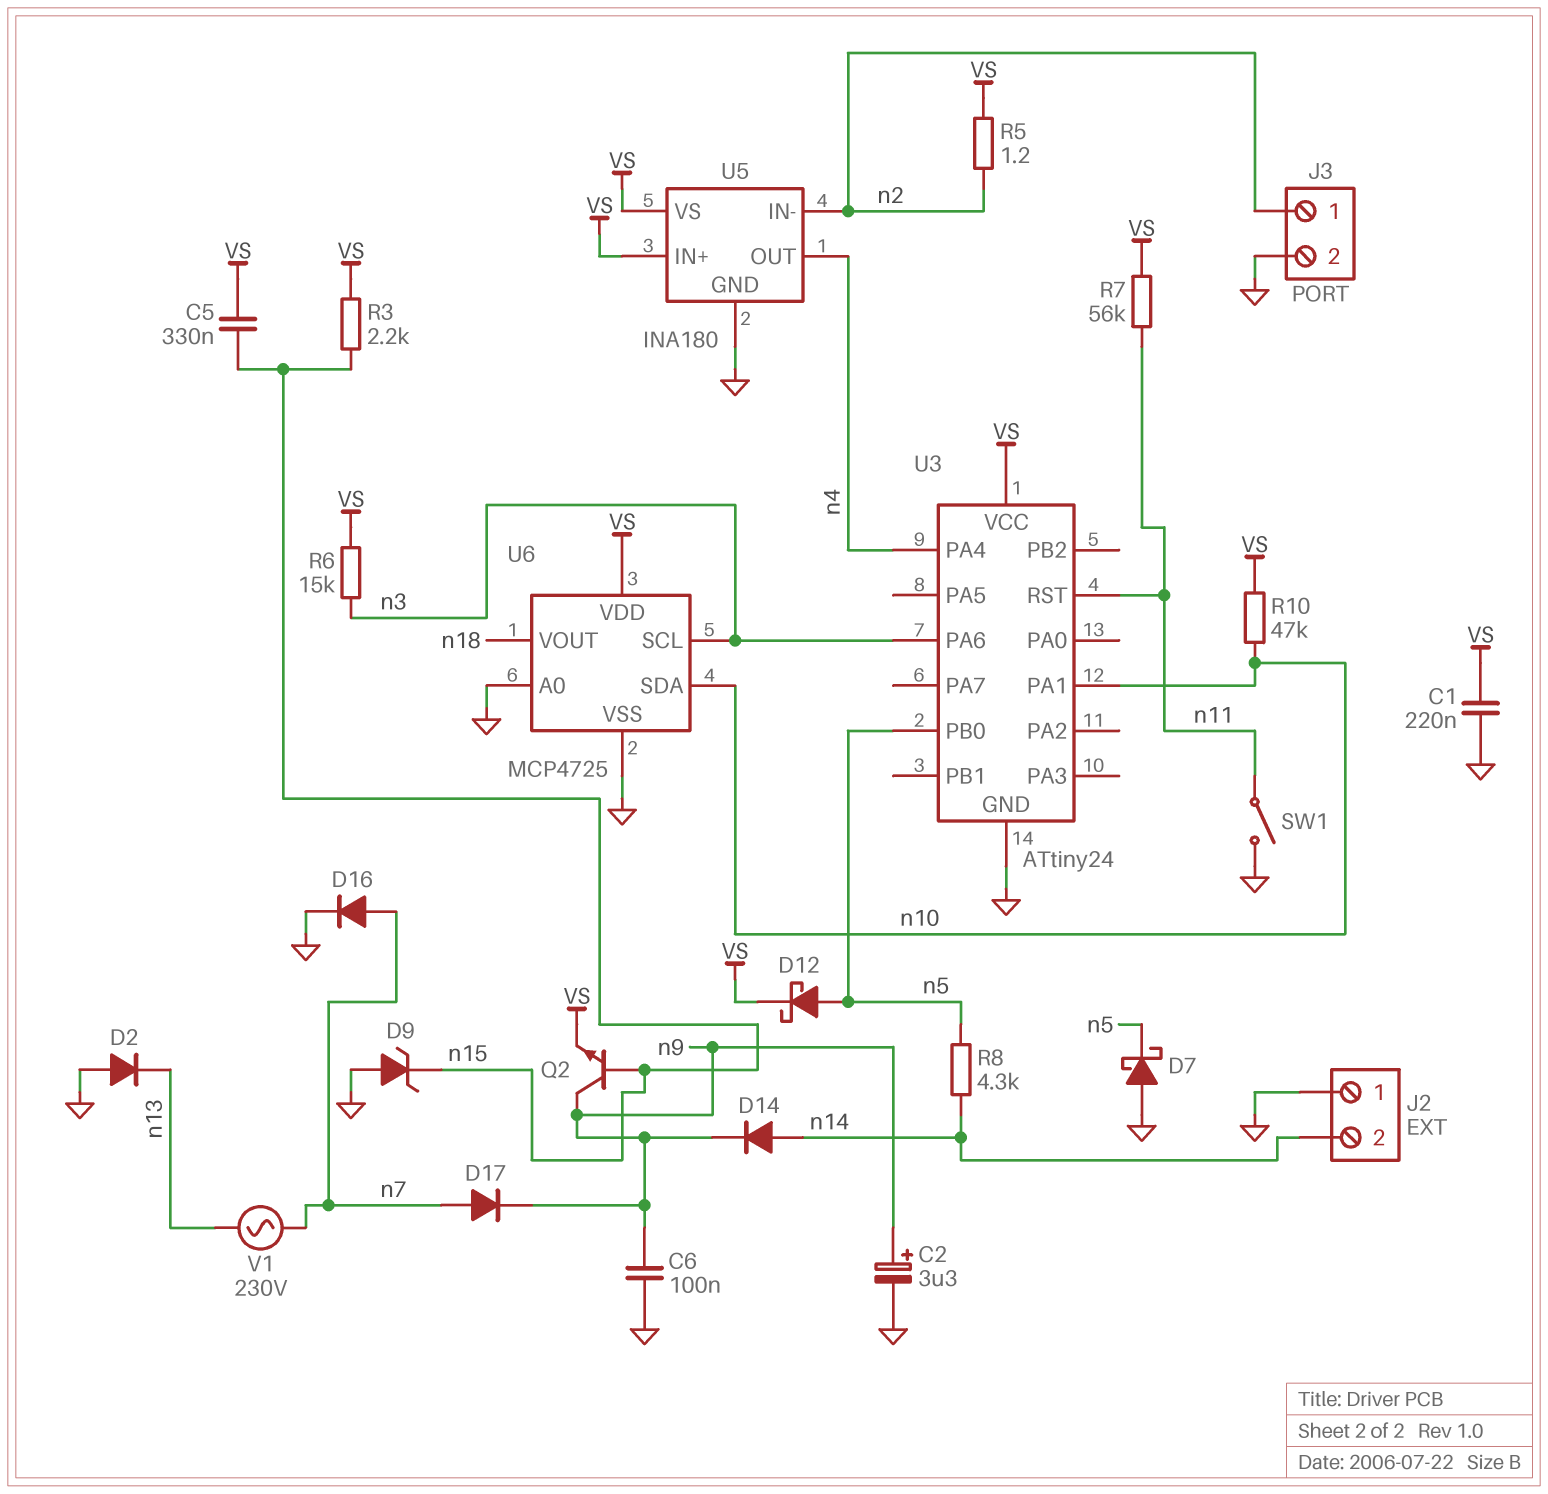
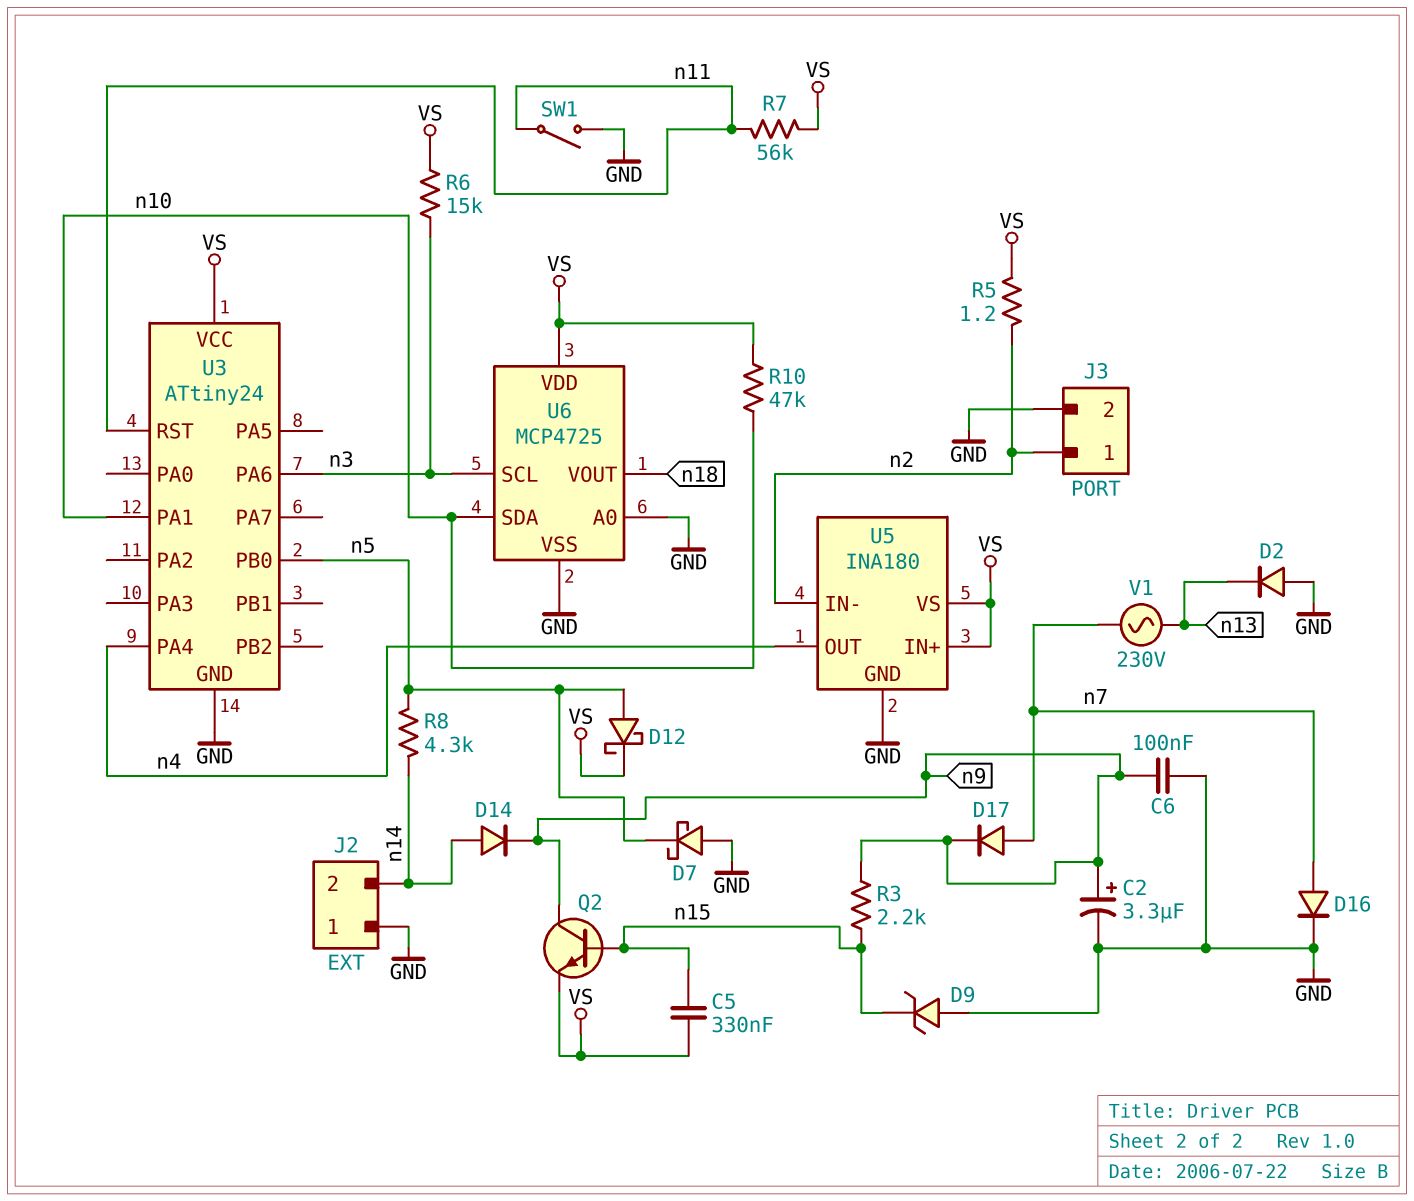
C1: 220nF (GND, VS) -> none
R3: 2.2k (VS, n15) -> 2.2k (n9, n15)

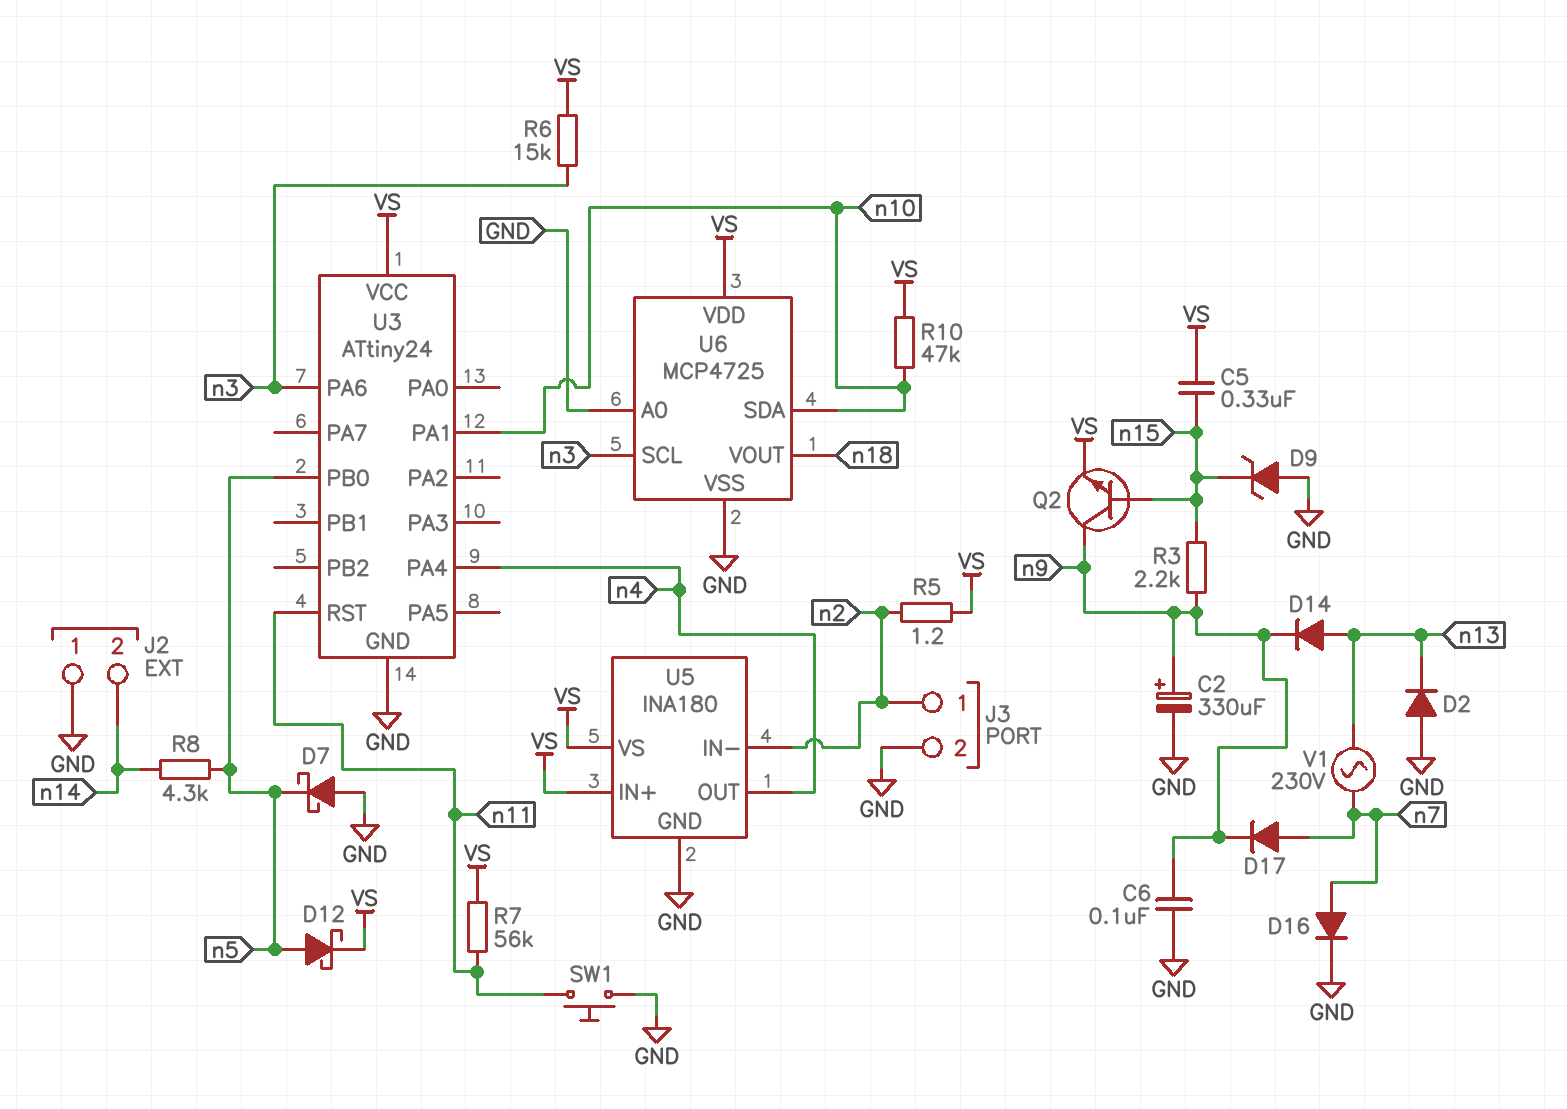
C2: 3.3uF (plus n9, minus GND) -> 330uF (plus n9, minus GND)
D14: diode (A n14, K n9) -> diode (A n13, K n9)
SW1: switch (GND, n11) -> button (GND, n11)

